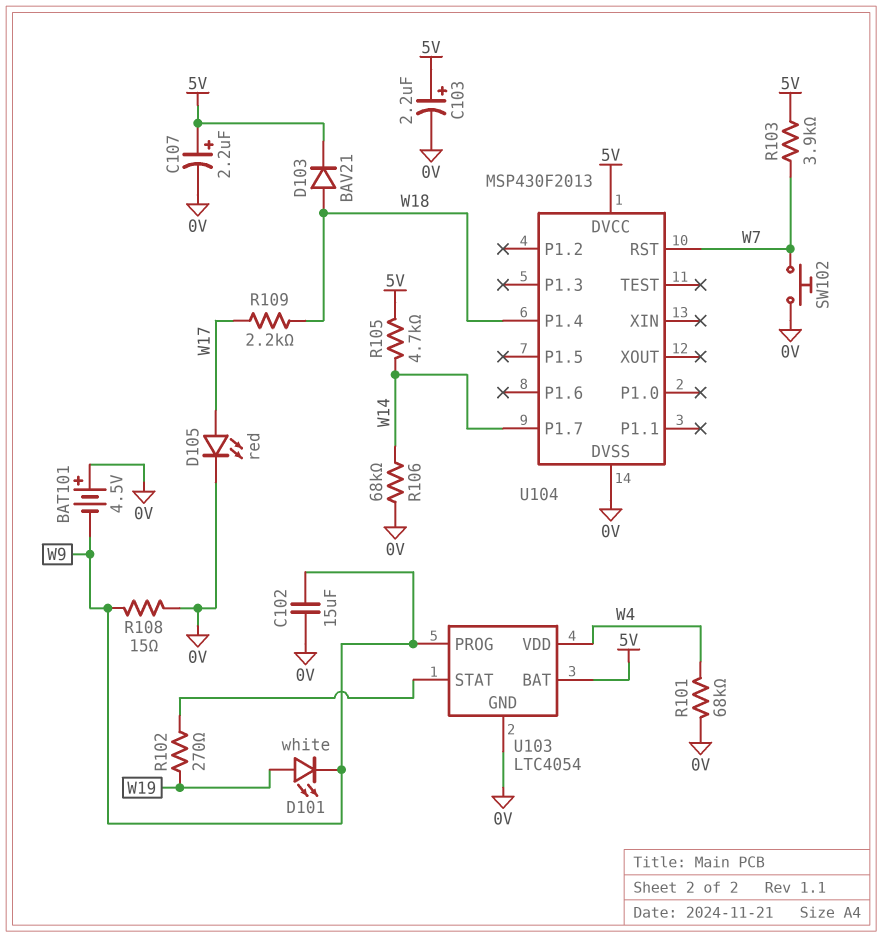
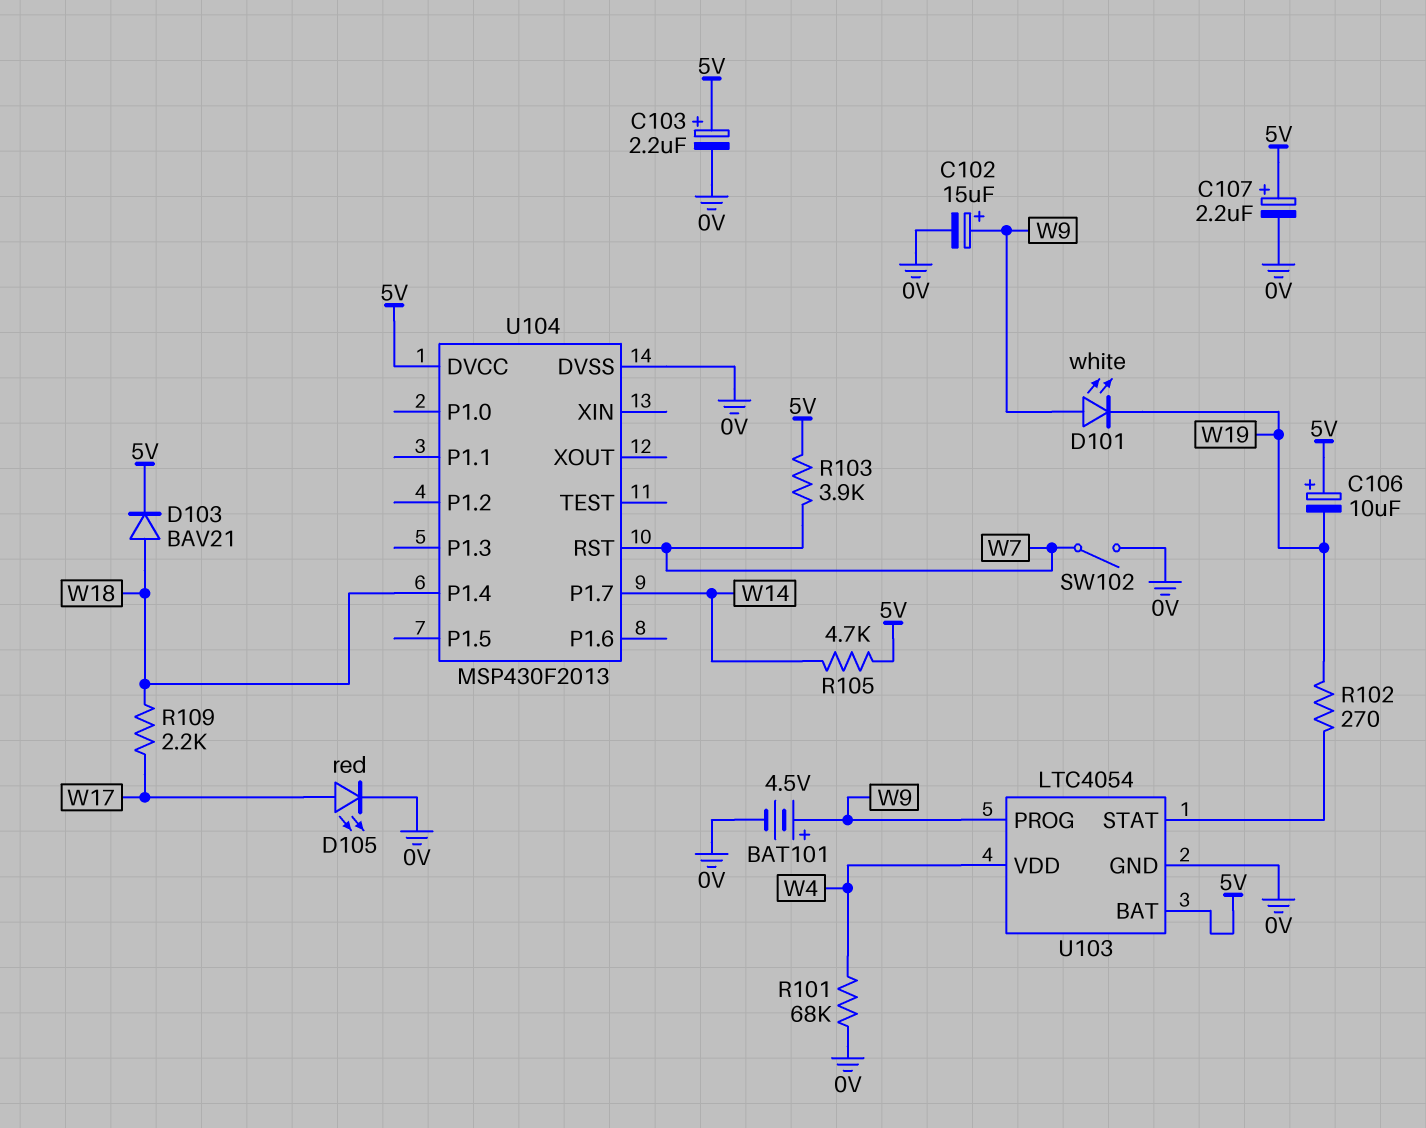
BAT101: 4.5V (plus 0V, minus W9) -> 4.5V (plus W9, minus 0V)
C102: 15uF (0V, W9) -> 15uF (plus W9, minus 0V)
C106: none -> 10uF (plus 5V, minus W19)
D101: LED white (A W19, K W9) -> LED white (A W9, K W19)
R106: 68k (0V, W14) -> none
R108: 15 (0V, W9) -> none
SW102: button (0V, W7) -> switch (0V, W7)

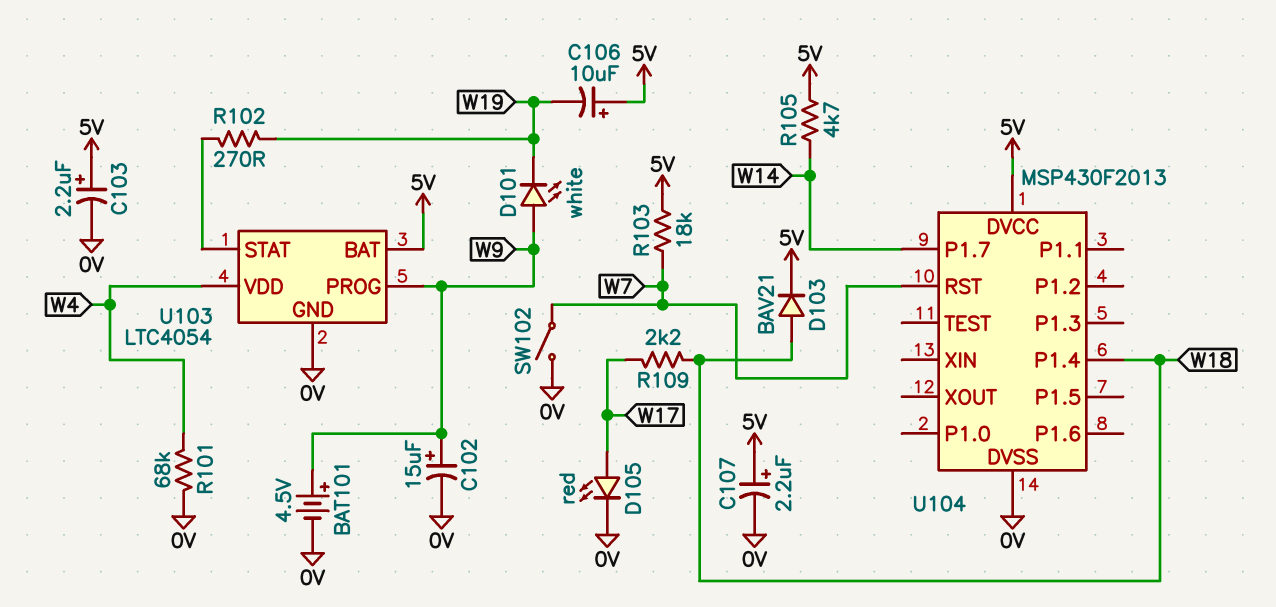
R103: 3.9k (5V, W7) -> 18k (5V, W7)

